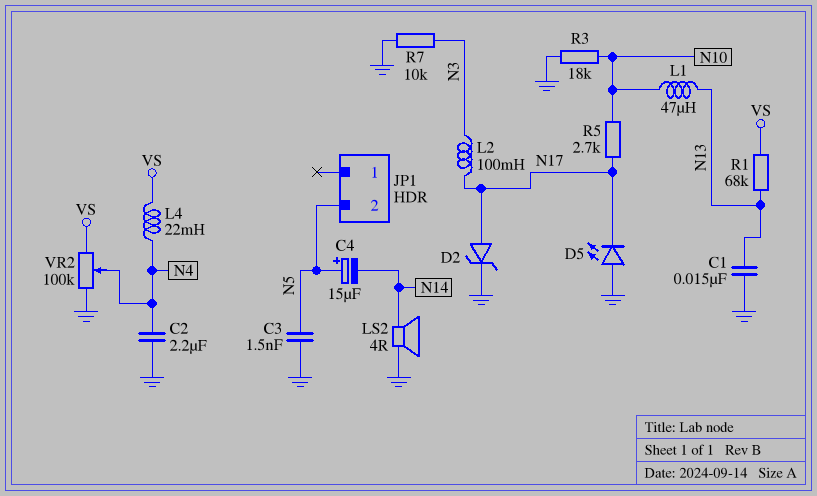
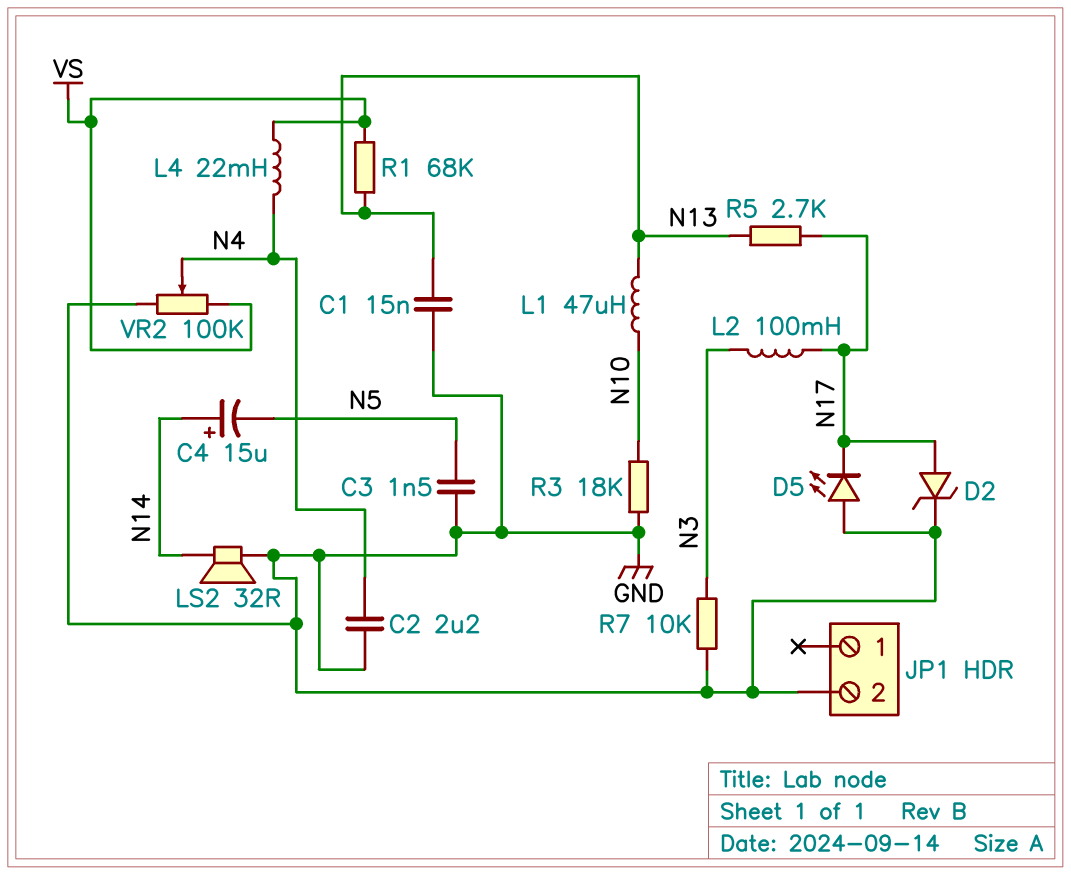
C4: 15uF (plus N5, minus N14) -> 15uF (plus N14, minus N5)
JP1 pin 2: N5 -> GND
LS2: speaker 4R (GND, N14) -> speaker 32R (GND, N14)
R5: 2.7k (N10, N17) -> 2.7k (N13, N17)

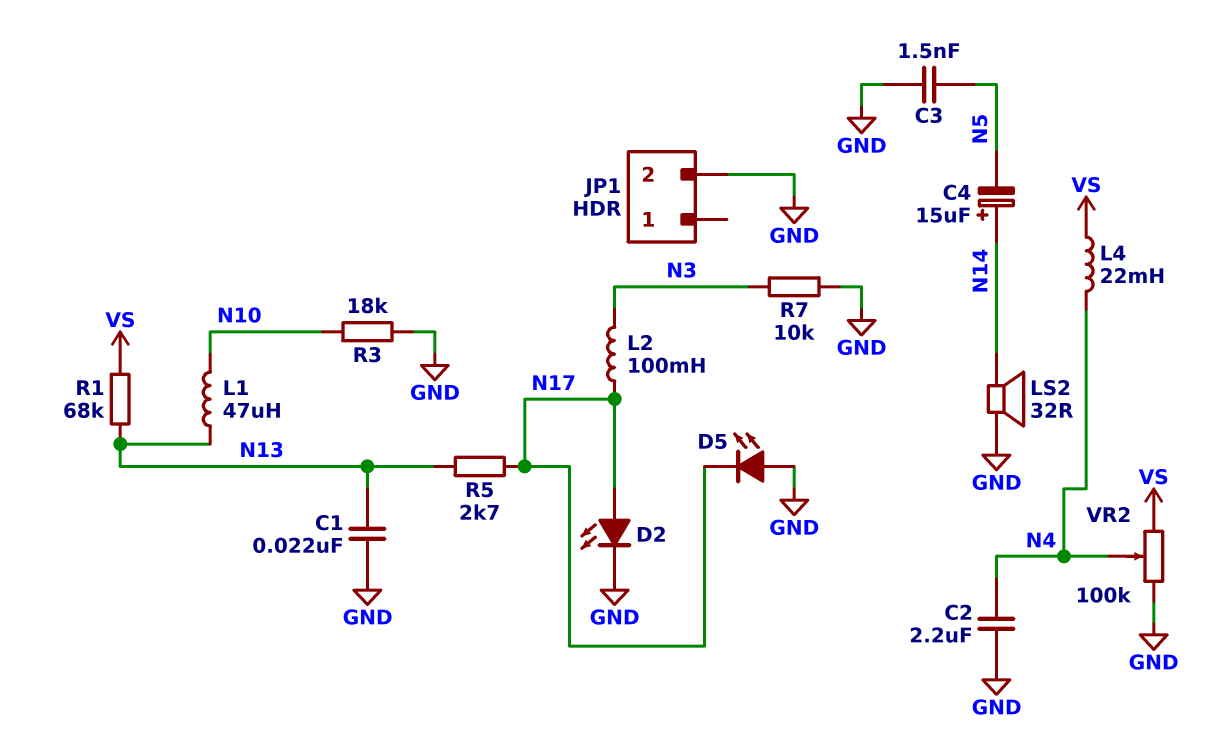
C1: 15nF (GND, N13) -> 22nF (GND, N13)
D2: zener (A N17, K GND) -> LED (A N17, K GND)

